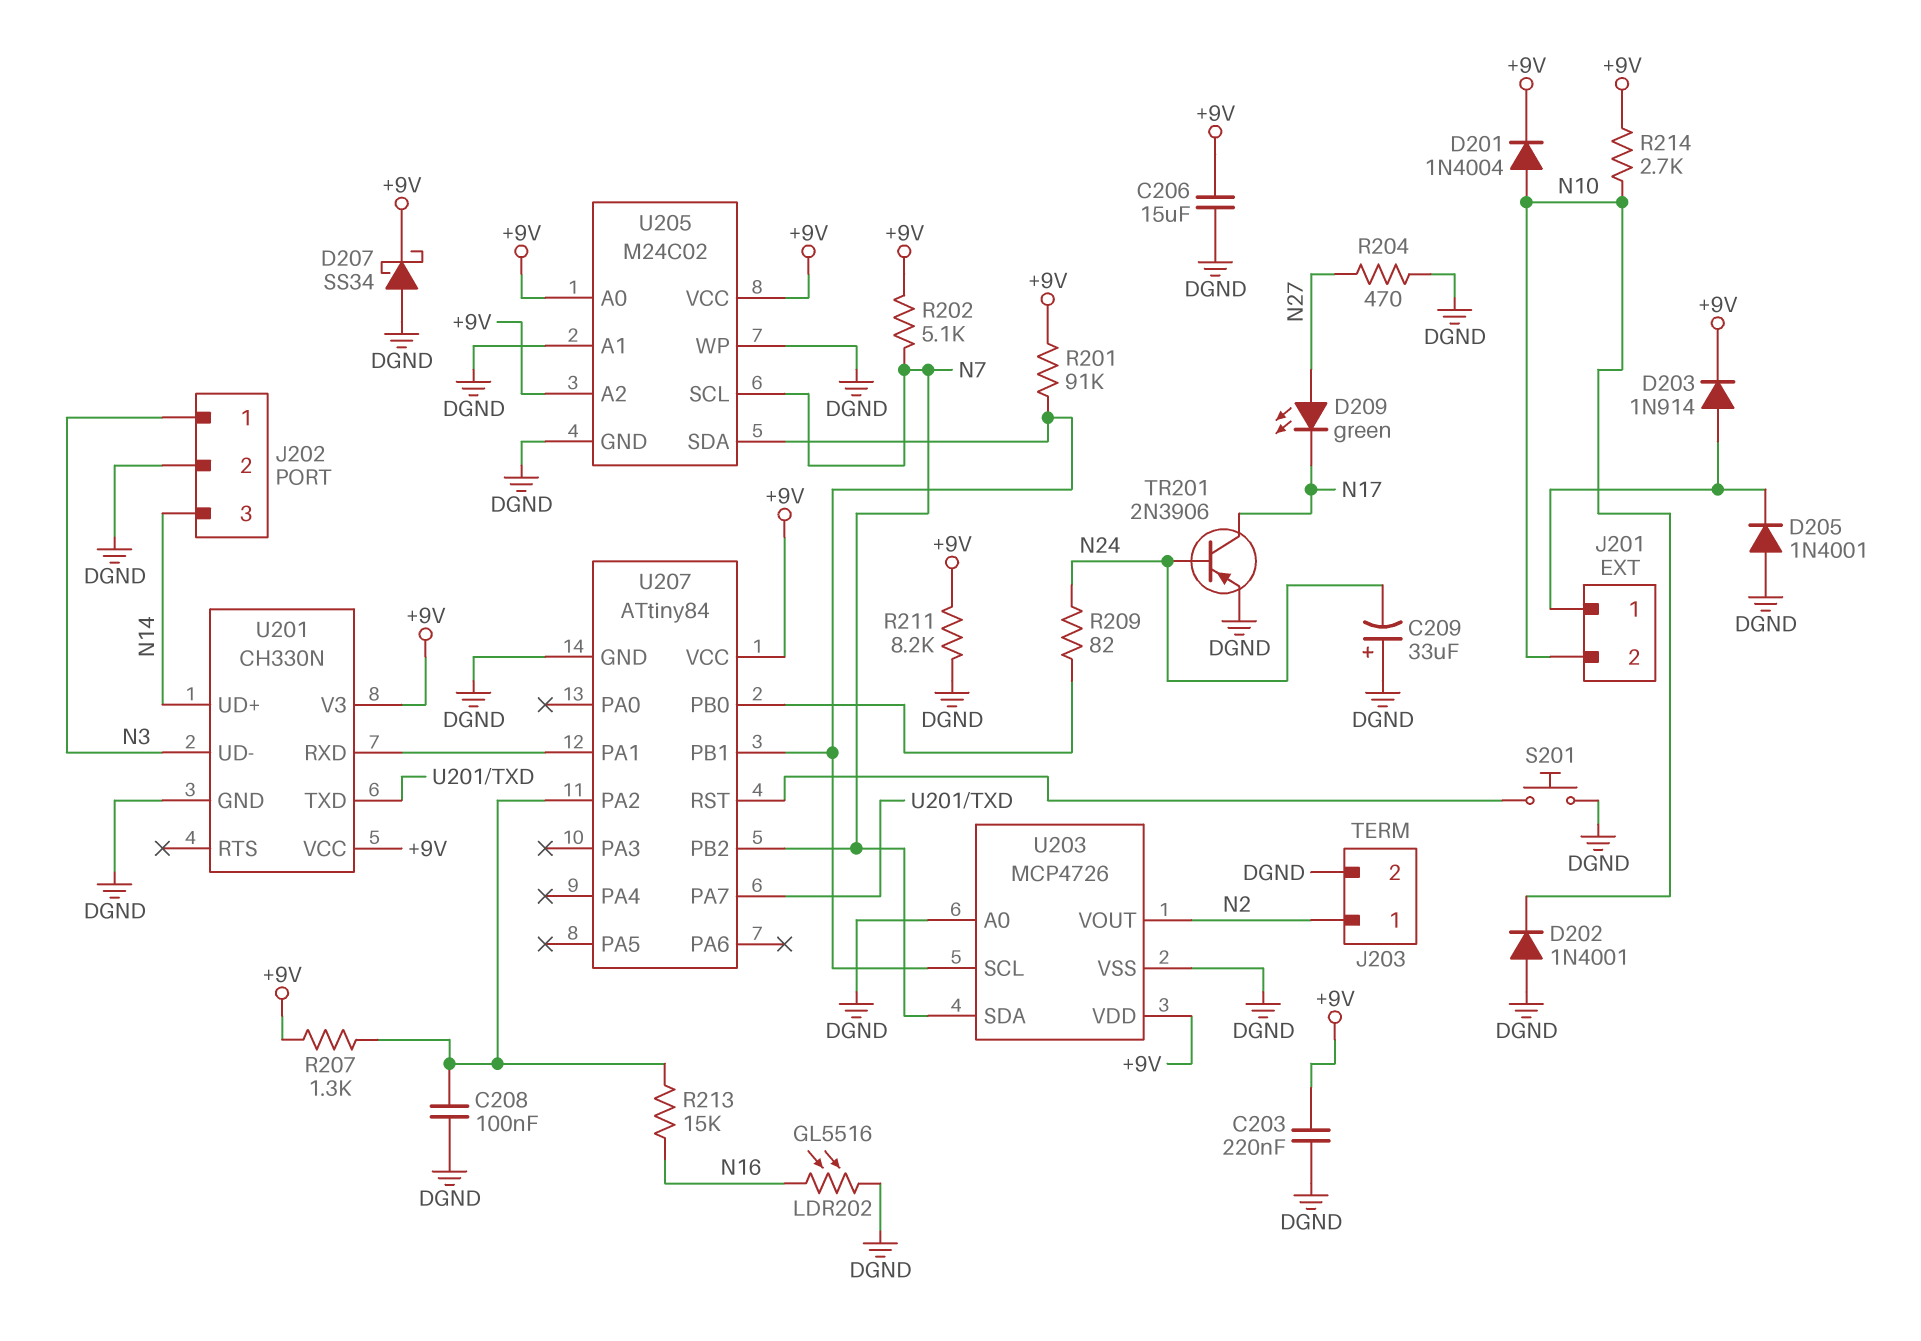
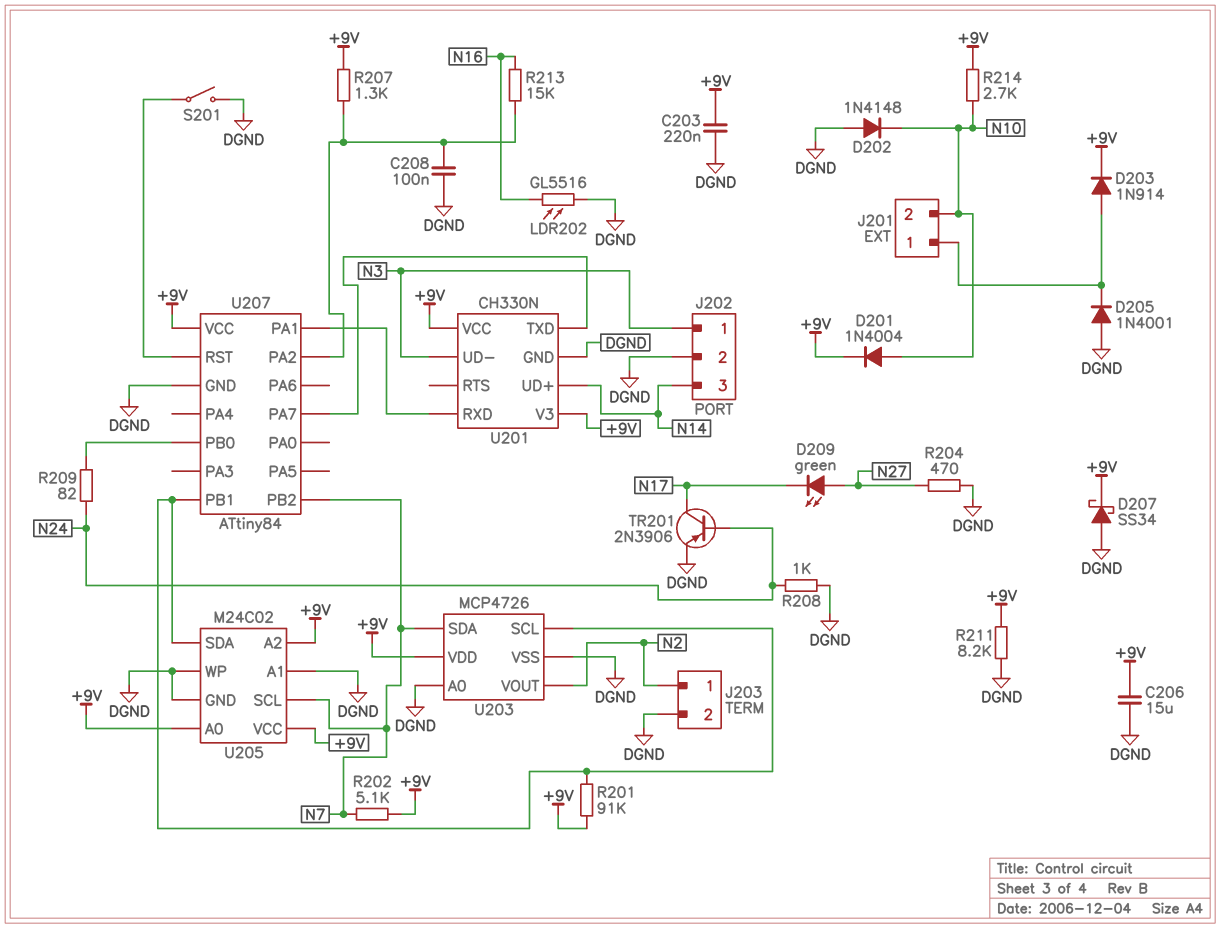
C209: 33uF (plus DGND, minus N24) -> none
D202: diode 1N4001 (A DGND, K N10) -> diode 1N4148 (A DGND, K N10)
R208: none -> 1k (DGND, N24)
S201: button (DGND, U207/RST) -> switch (DGND, U207/RST)

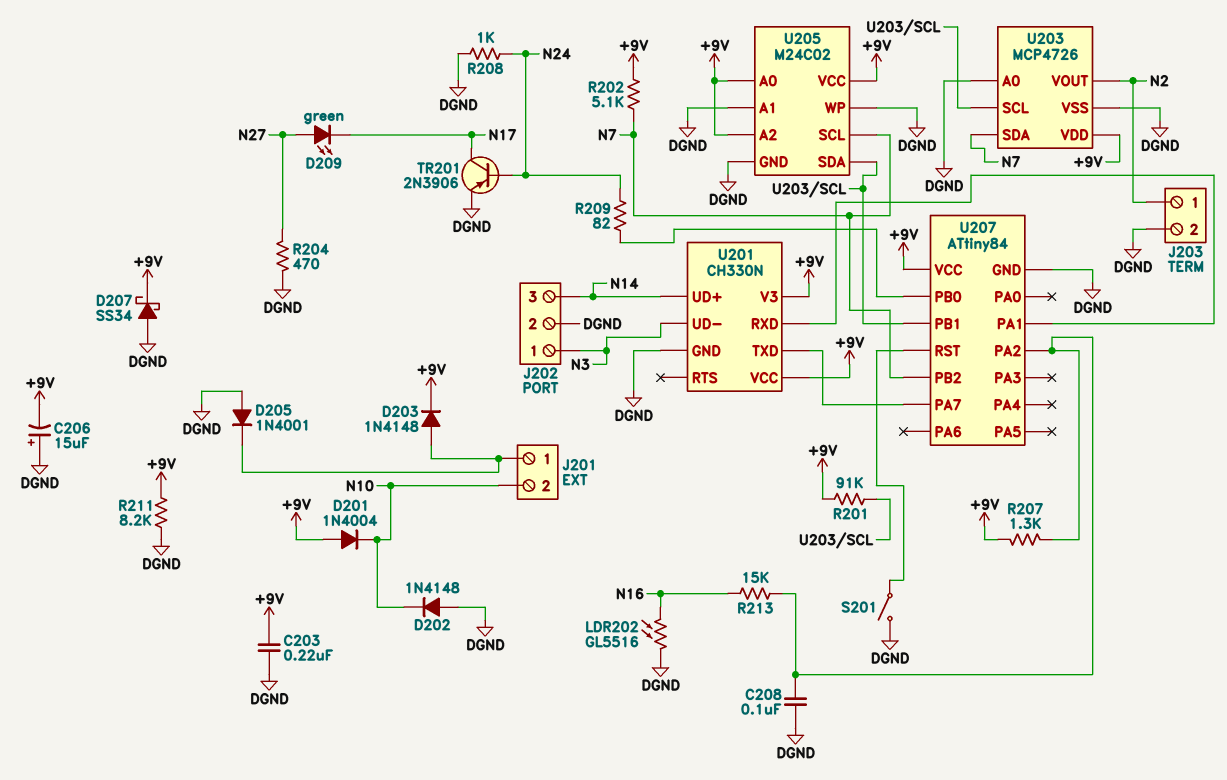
C206: 15uF (+9V, DGND) -> 15uF (plus DGND, minus +9V)
D201: diode 1N4004 (A N10, K +9V) -> diode 1N4004 (A +9V, K N10)
D203: diode 1N914 (A J201/1, K +9V) -> diode 1N4148 (A J201/1, K +9V)
R214: 2.7k (+9V, N10) -> none

